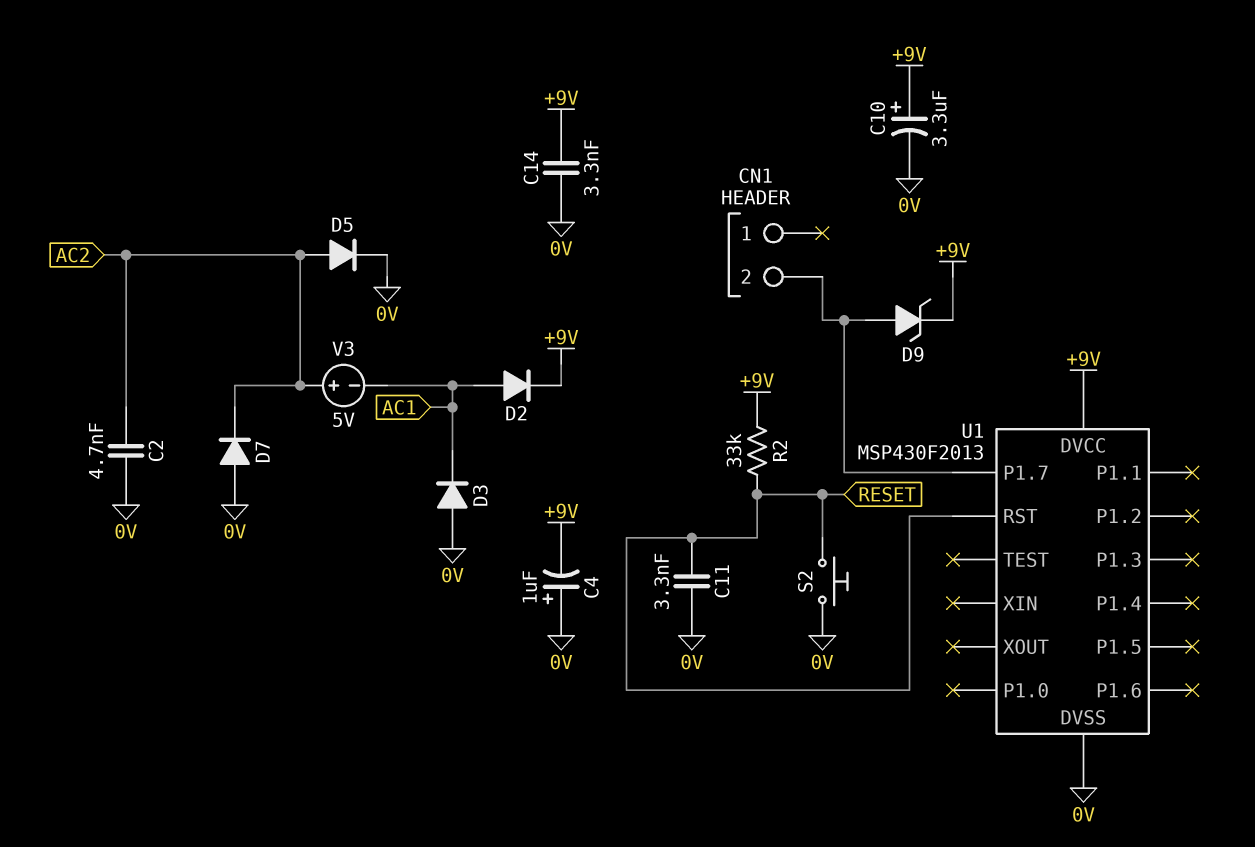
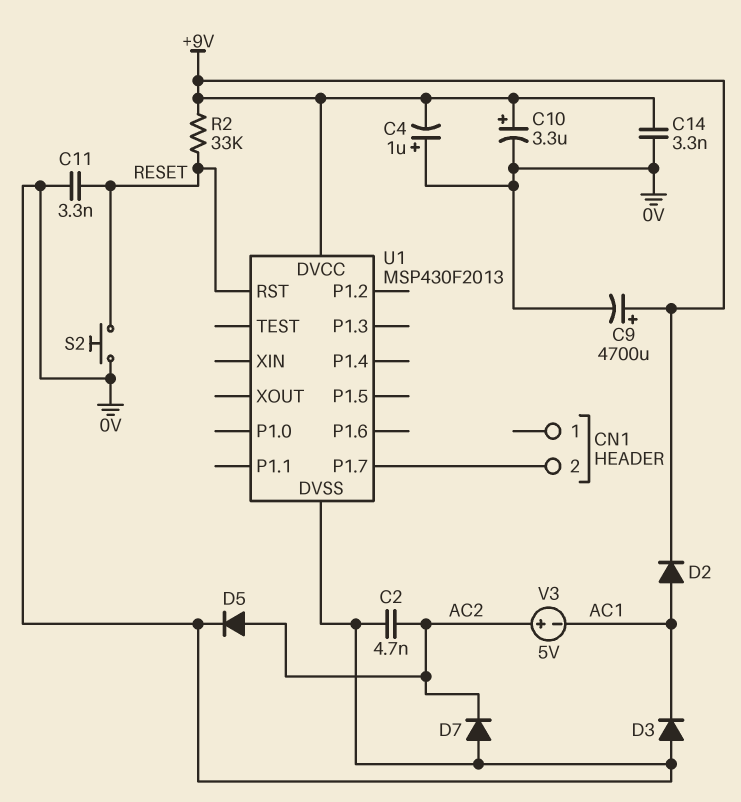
C9: none -> 4700uF (plus +9V, minus 0V)
D9: zener (A CN1/2, K +9V) -> none

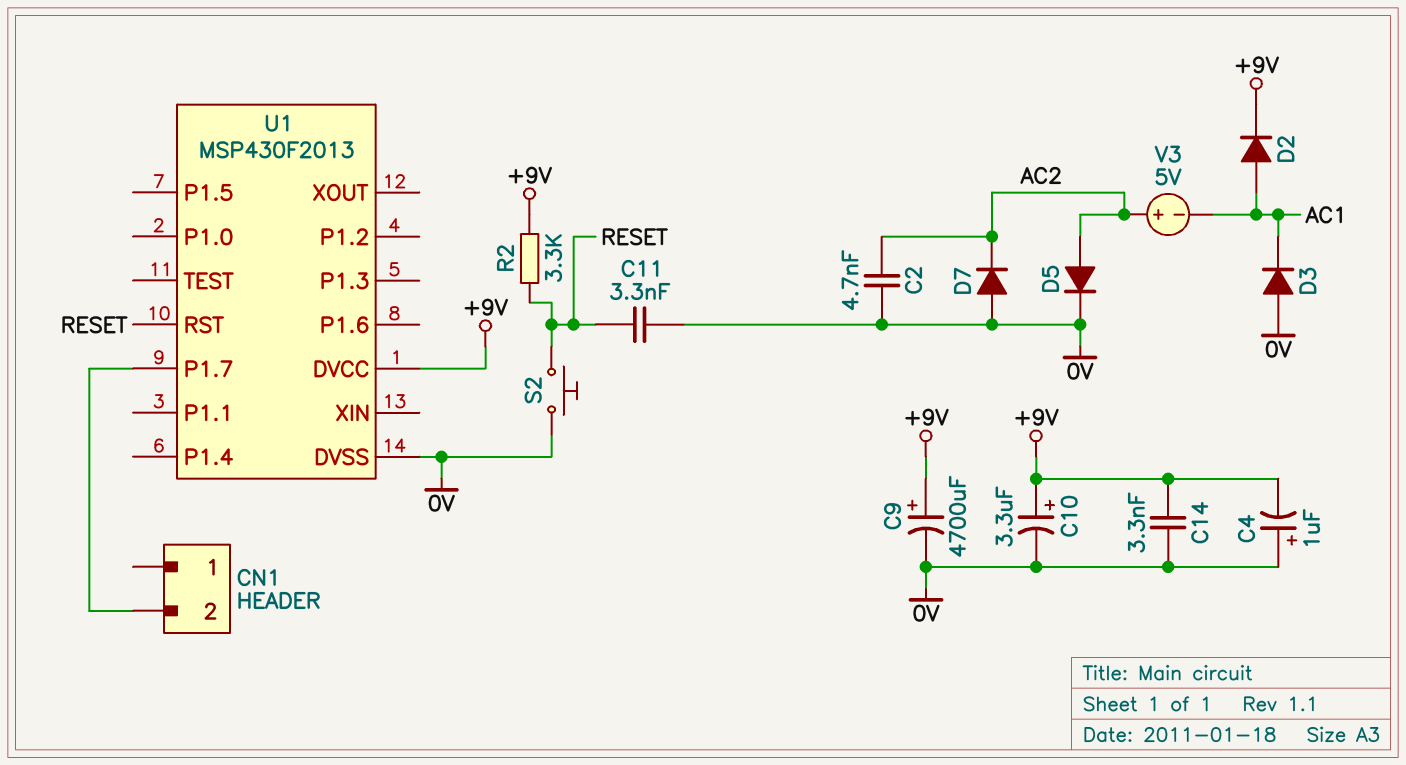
R2: 33k (+9V, RESET) -> 3.3k (+9V, RESET)

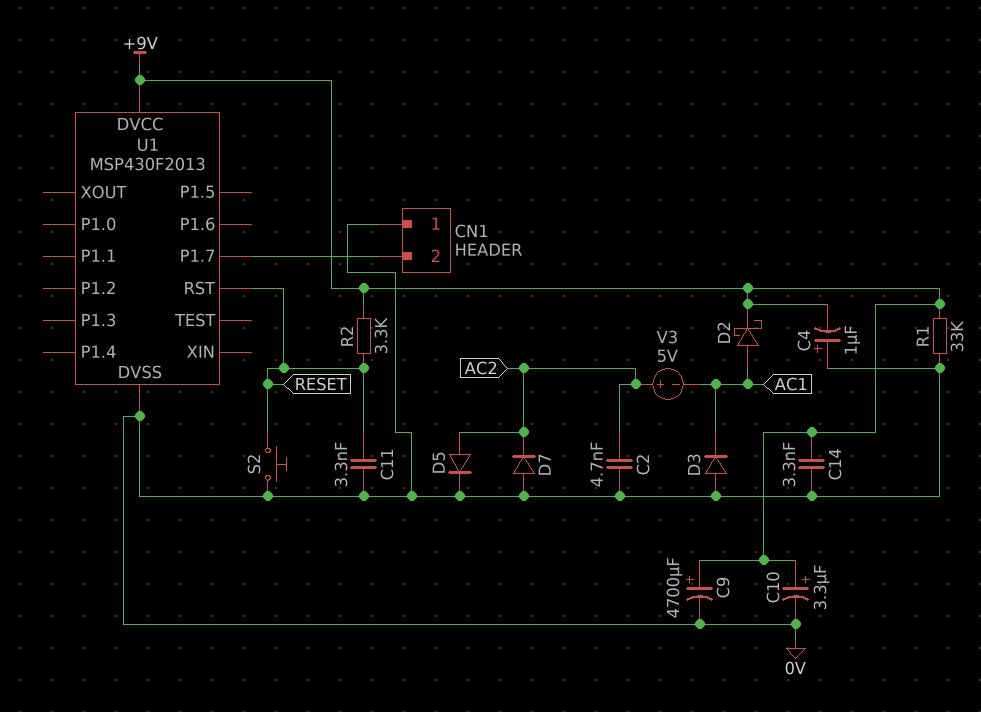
CN1 pin 1: none -> 0V
D2: diode (A AC1, K +9V) -> schottky (A AC1, K +9V)
R1: none -> 33k (+9V, 0V)

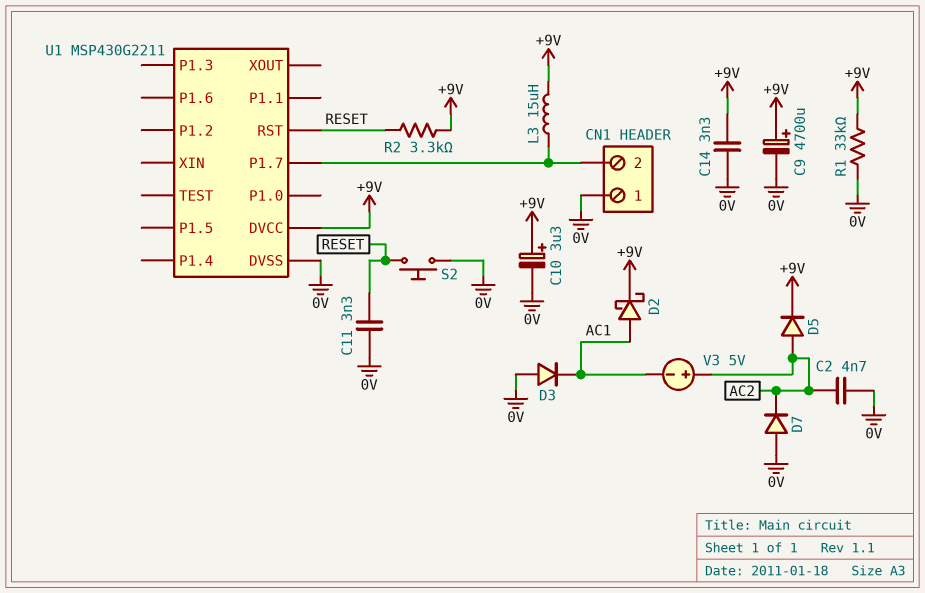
C4: 1uF (plus 0V, minus +9V) -> none
D5: diode (A AC2, K 0V) -> diode (A AC2, K +9V)
L3: none -> 15uH (+9V, CN1/2)
U1: MSP430F2013 -> MSP430G2211

